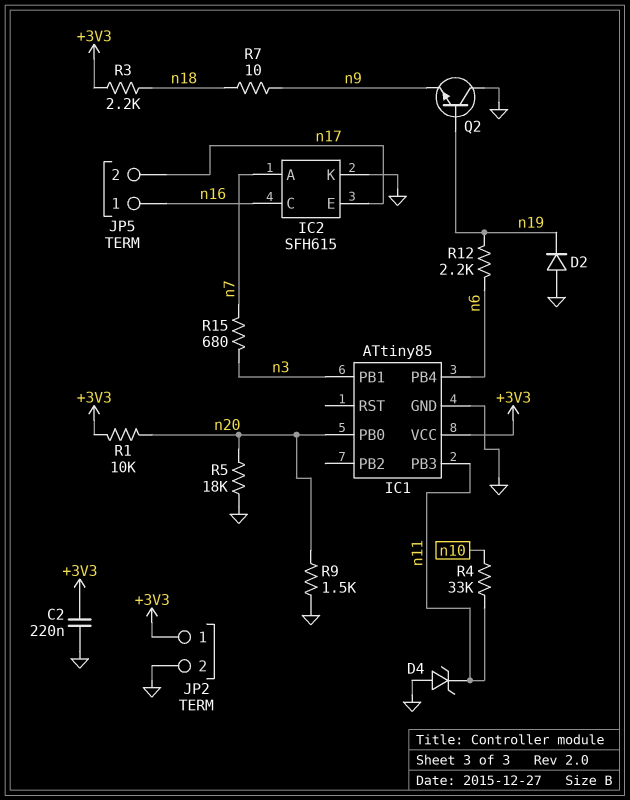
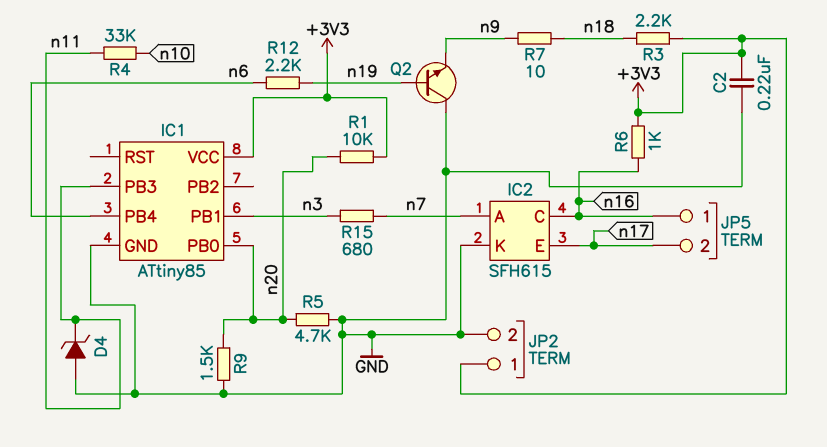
D2: diode (A GND, K n19) -> none
R5: 18k (GND, n20) -> 4.7k (GND, n20)
R6: none -> 1k (+3V3, n16)

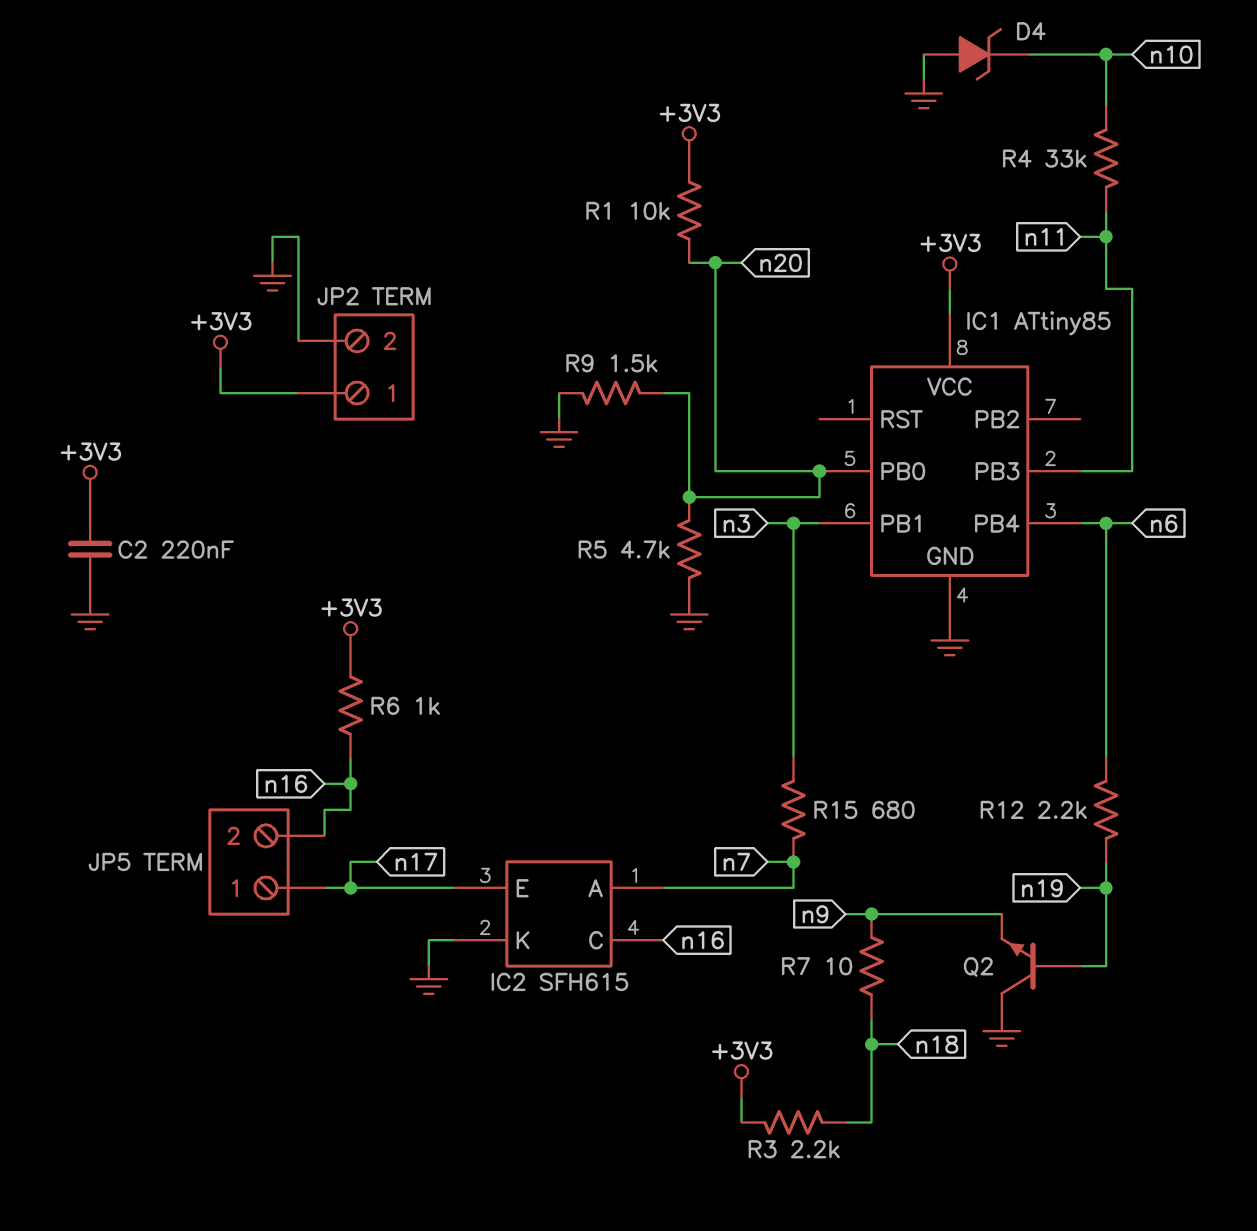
D4: zener (A GND, K n11) -> zener (A GND, K n10)
JP5 pin 1: n16 -> n17
JP5 pin 2: n17 -> n16

